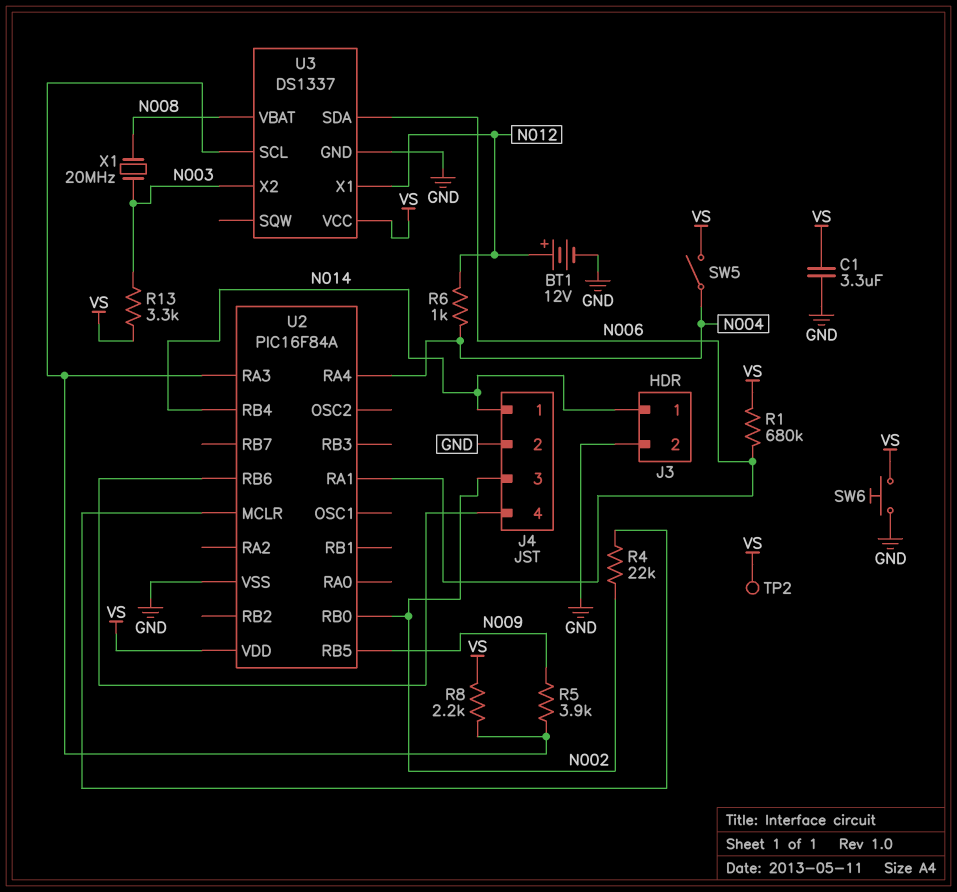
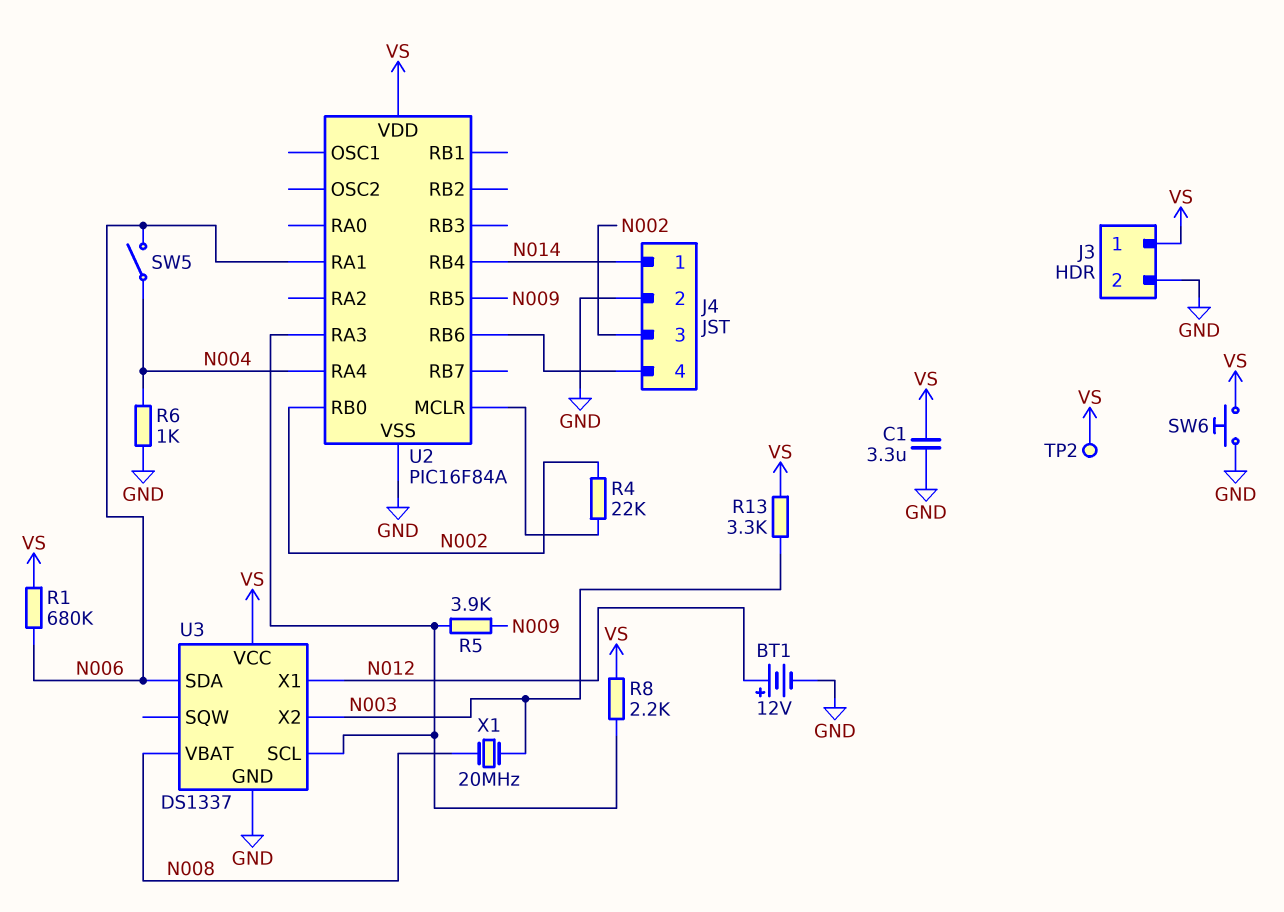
J3 pin 1: N014 -> VS
R6: 1k (N004, N012) -> 1k (GND, N004)
SW5: switch (N004, VS) -> switch (N004, N006)

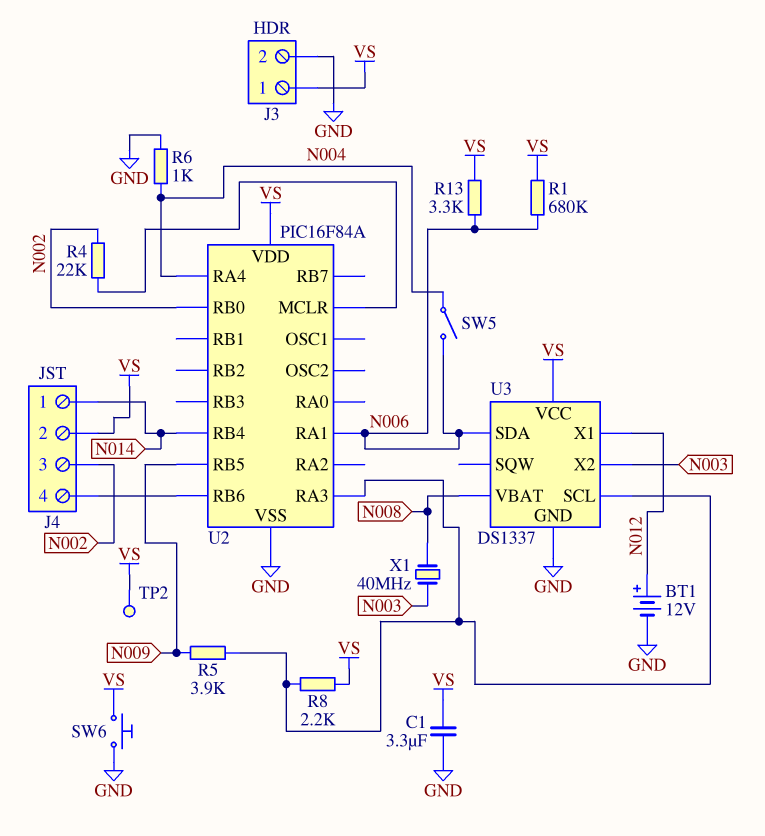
J4 pin 2: GND -> VS
R13: 3.3k (N003, VS) -> 3.3k (N006, VS)
X1: 20MHz (N003, N008) -> 40MHz (N003, N008)

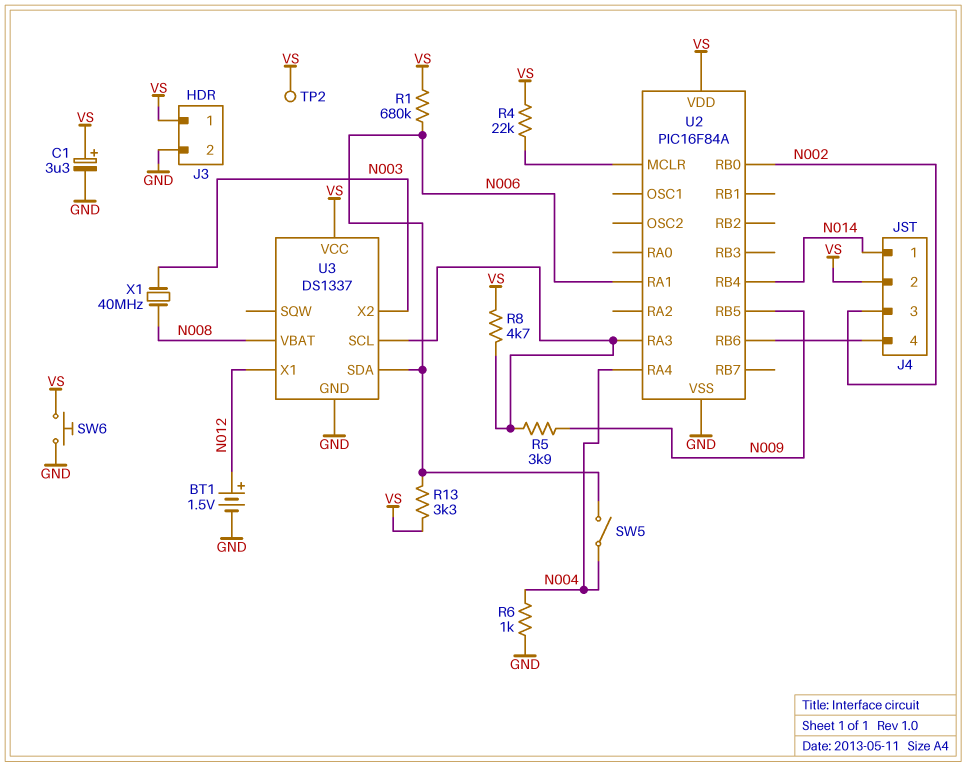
BT1: 12V (plus N012, minus GND) -> 1.5V (plus N012, minus GND)
C1: 3.3uF (GND, VS) -> 3.3uF (plus VS, minus GND)
R4: 22k (N002, U2/MCLR) -> 22k (U2/MCLR, VS)
R8: 2.2k (U2/RA3, VS) -> 4.7k (U2/RA3, VS)

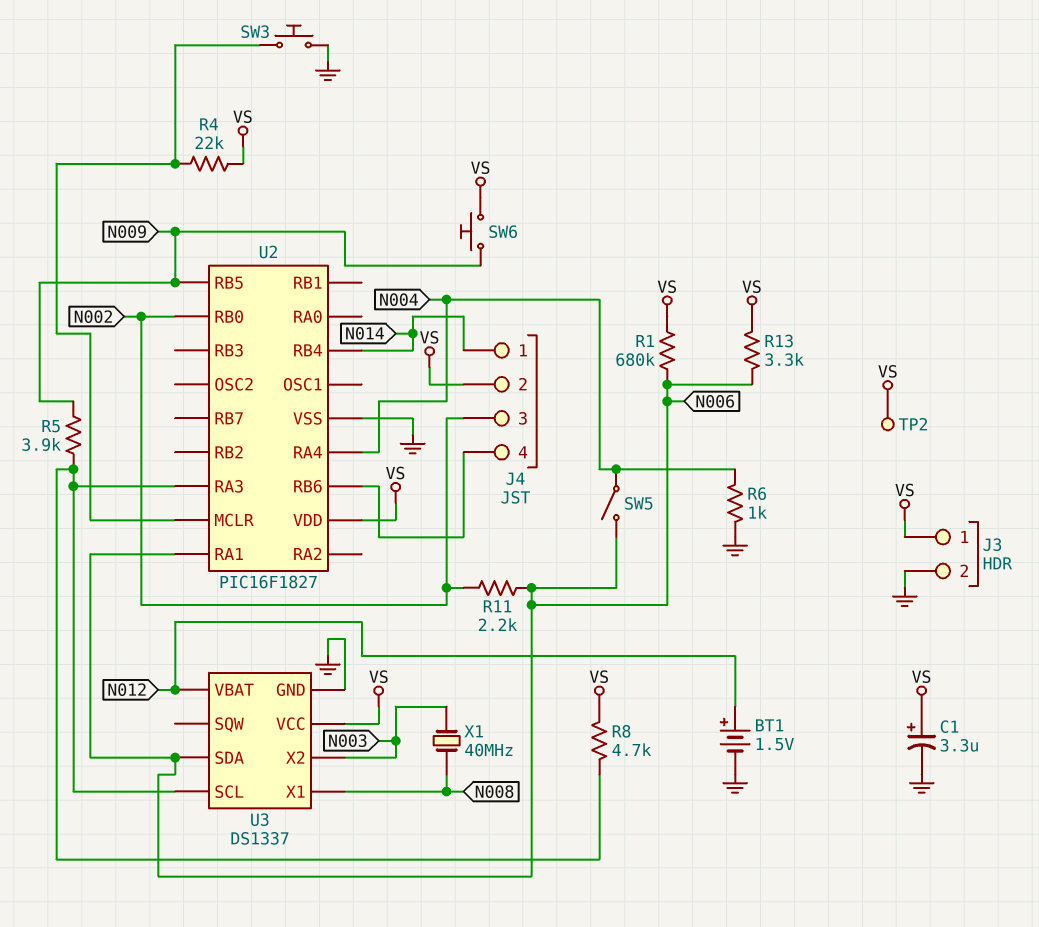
R11: none -> 2.2k (N002, N006)
SW3: none -> button (GND, U2/MCLR)
SW6: button (GND, VS) -> button (N009, VS)
U2: PIC16F84A -> PIC16F1827
U3 pin VBAT: N008 -> N012
U3 pin X1: N012 -> N008

